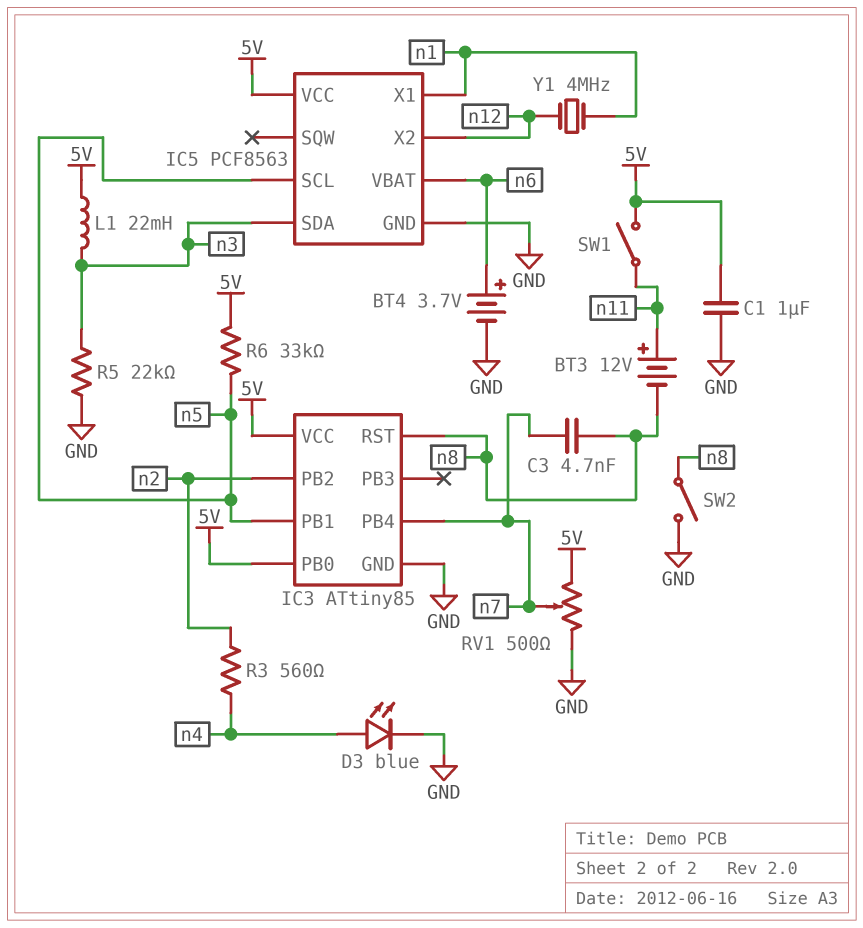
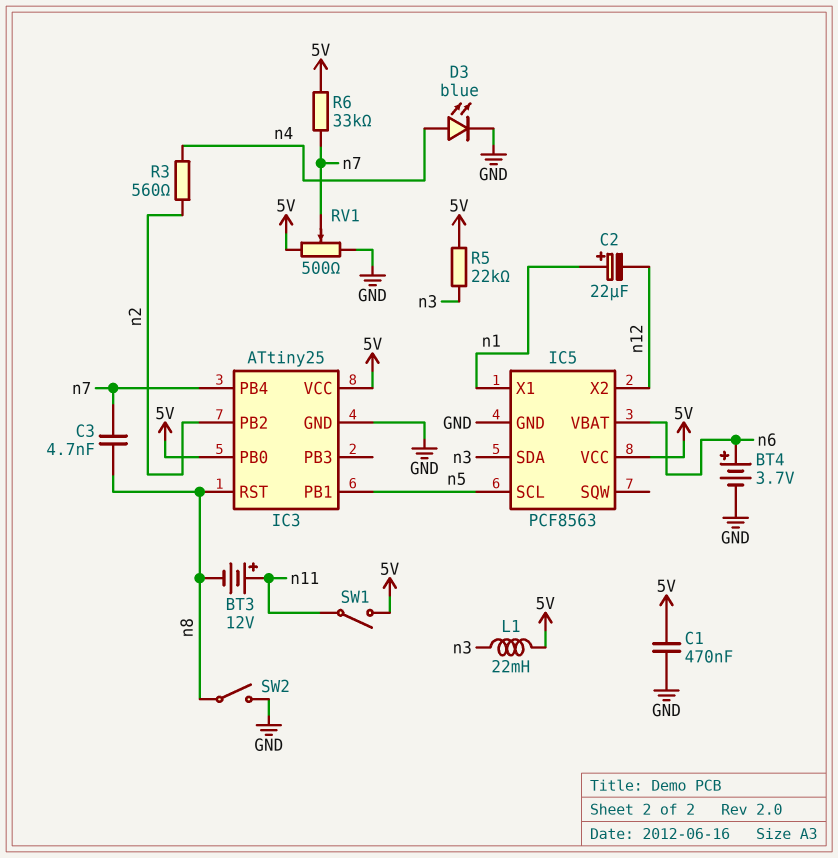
C1: 1uF (5V, GND) -> 470nF (5V, GND)
C2: none -> 22uF (plus n1, minus n12)
IC3: ATtiny85 -> ATtiny25
R5: 22k (GND, n3) -> 22k (5V, n3)
R6: 33k (5V, n5) -> 33k (5V, n7)
Y1: 4MHz (n1, n12) -> none

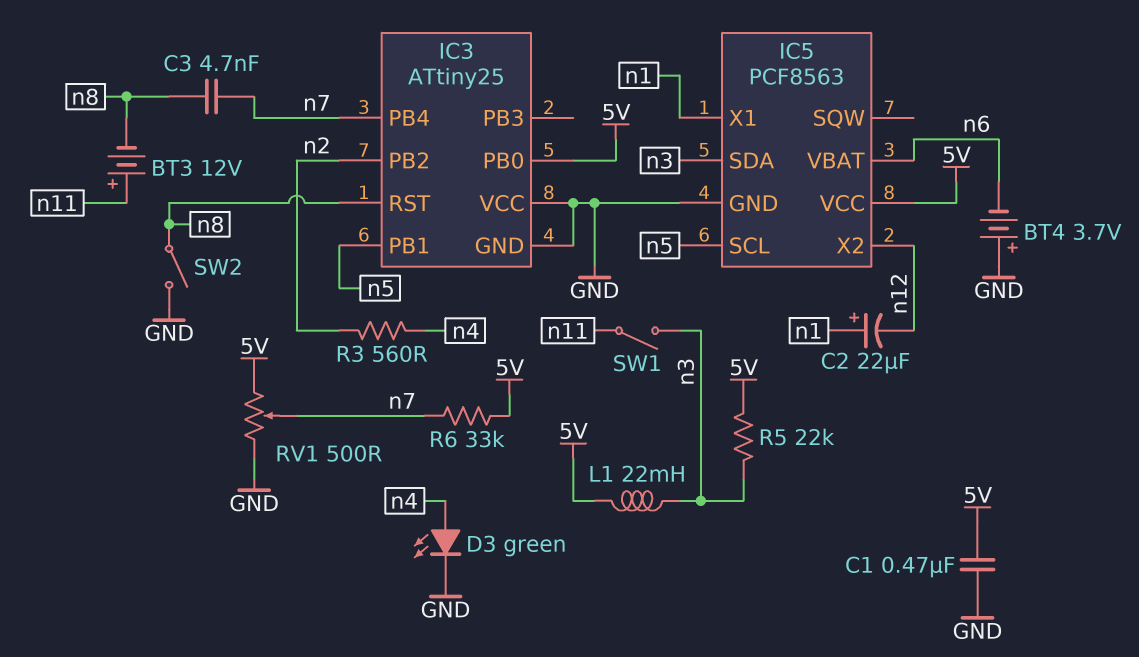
BT4: 3.7V (plus n6, minus GND) -> 3.7V (plus GND, minus n6)
D3: LED blue (A n4, K GND) -> LED green (A n4, K GND)
IC3 pin VCC: 5V -> GND
SW1: switch (5V, n11) -> switch (n3, n11)

